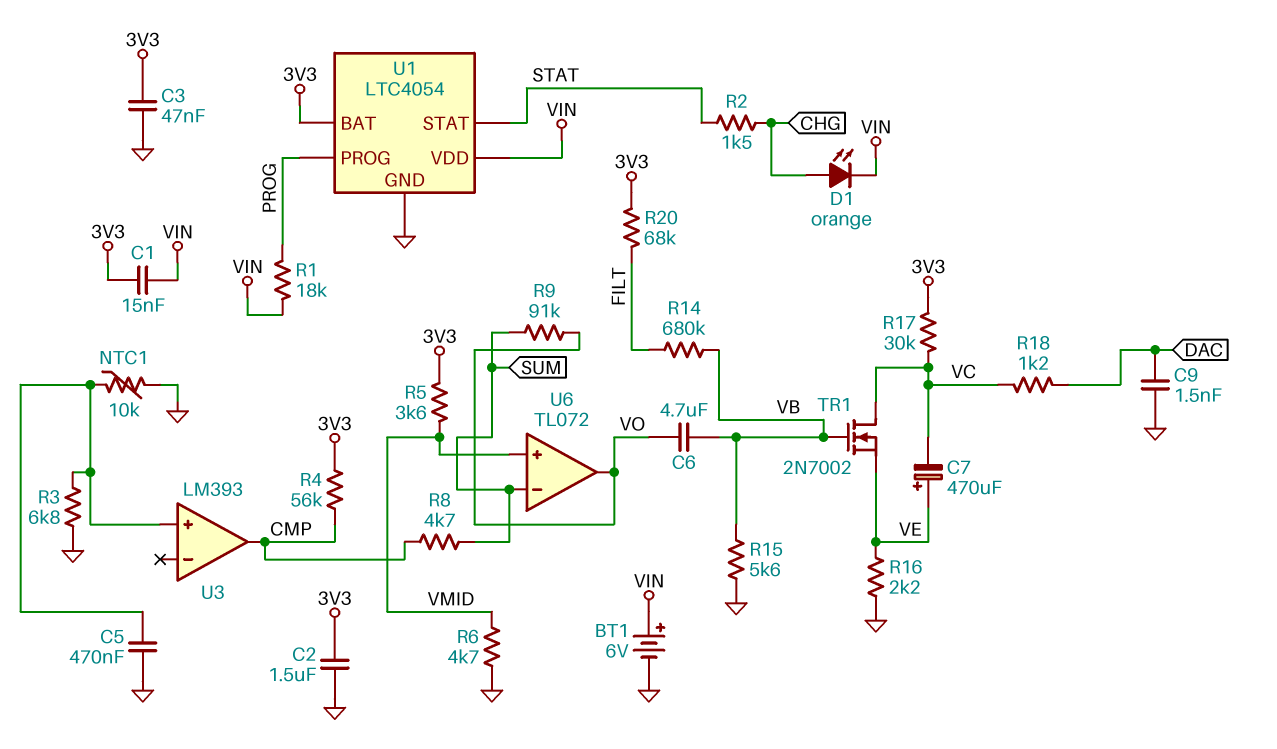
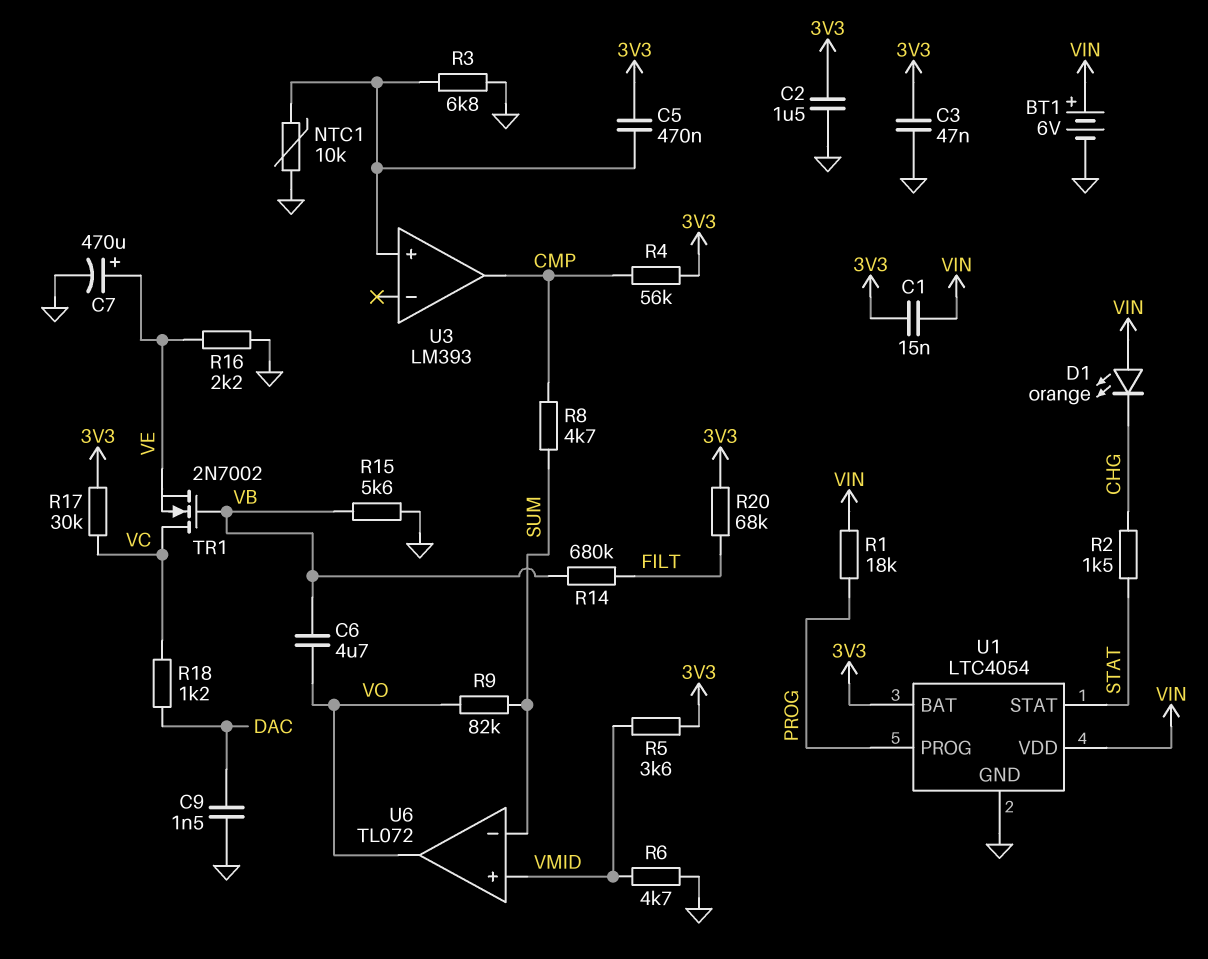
C5: 470nF (GND, U3/in+) -> 470nF (3V3, U3/in+)
C7: 470uF (plus VE, minus VC) -> 470uF (plus VE, minus GND)
D1: LED orange (A CHG, K VIN) -> LED orange (A VIN, K CHG)
R9: 91k (SUM, VO) -> 82k (SUM, VO)

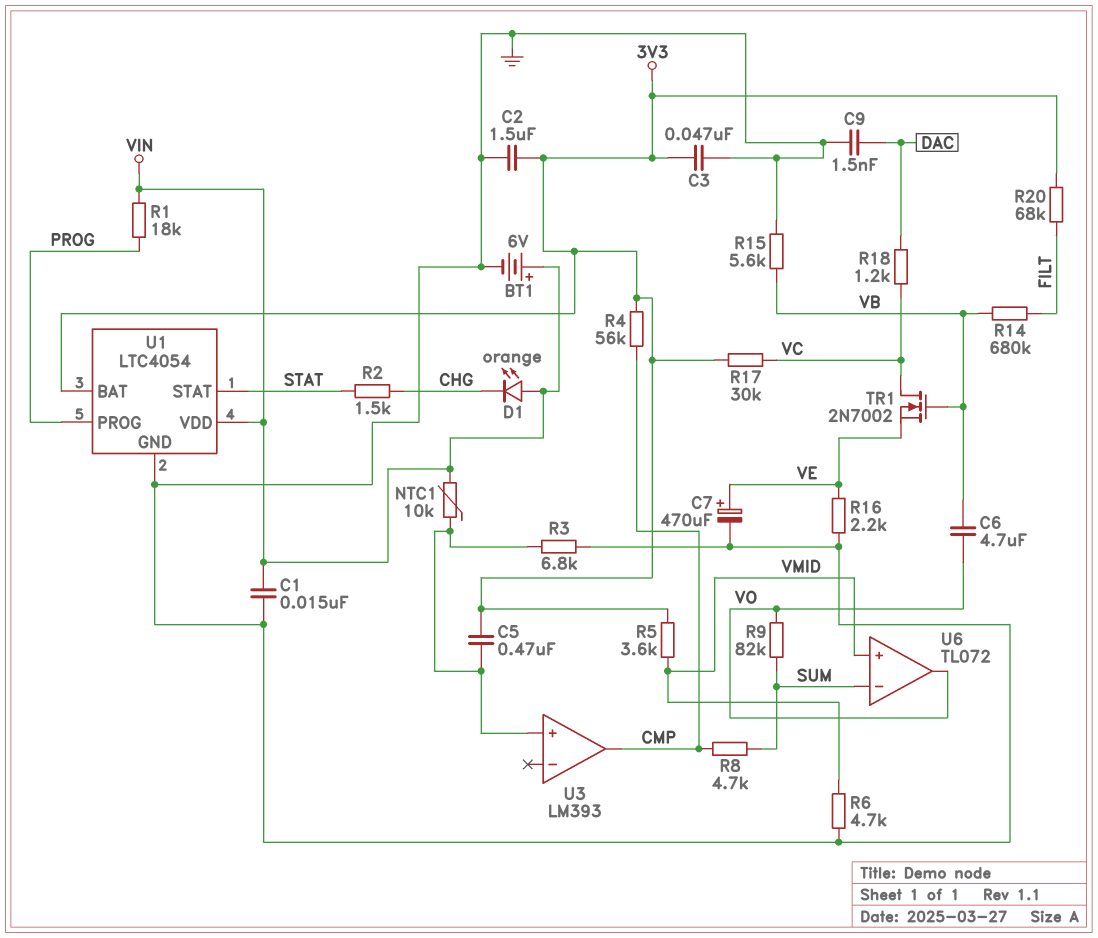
C1: 15nF (3V3, VIN) -> 15nF (GND, VIN)
NTC1: 10k (GND, U3/in+) -> 10k (U3/in+, VIN)

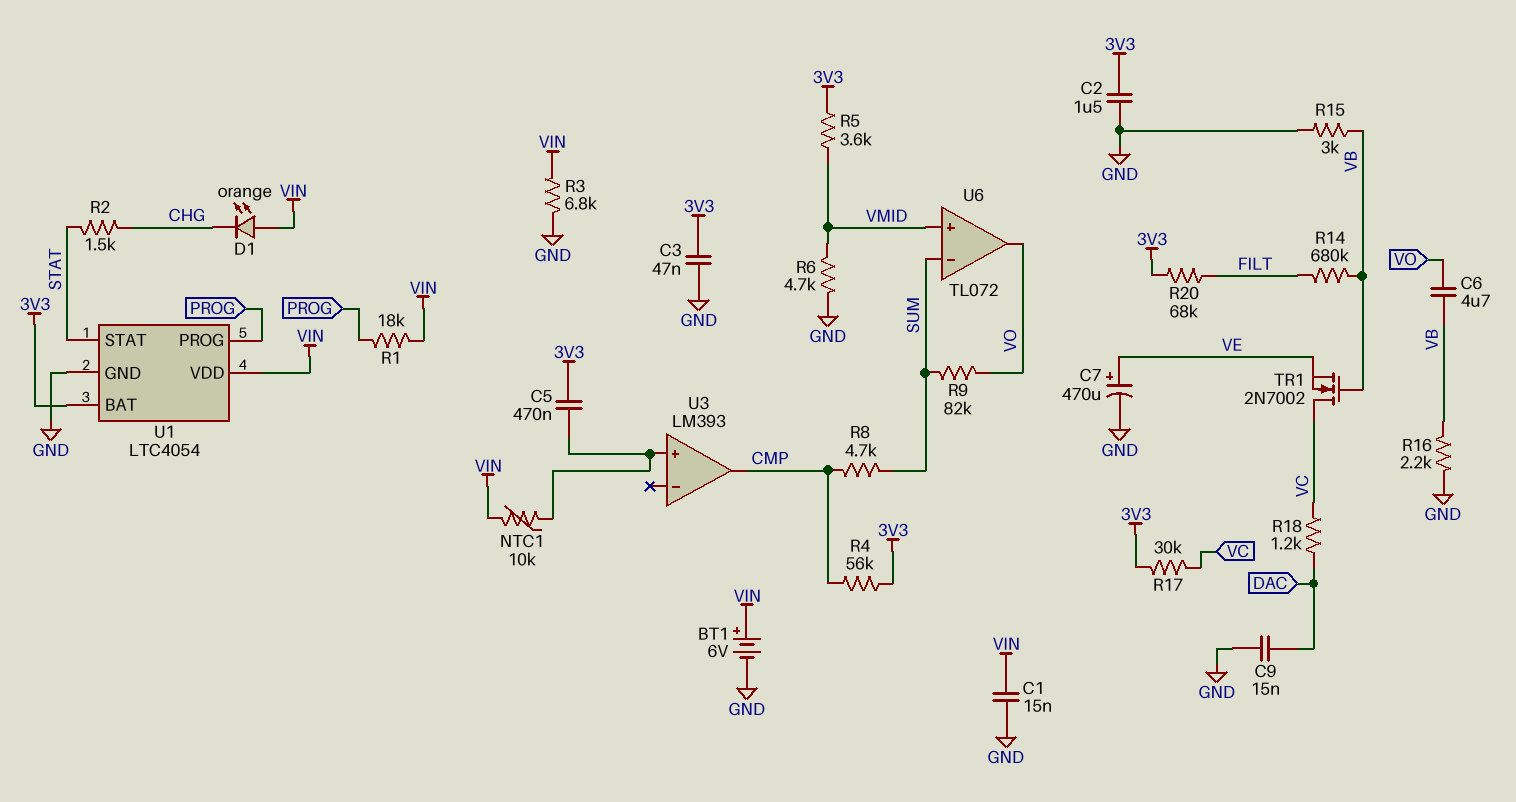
C9: 1.5nF (DAC, GND) -> 15nF (DAC, GND)
R3: 6.8k (GND, U3/in+) -> 6.8k (GND, VIN)
R15: 5.6k (GND, VB) -> 3k (GND, VB)
R16: 2.2k (GND, VE) -> 2.2k (GND, VB)

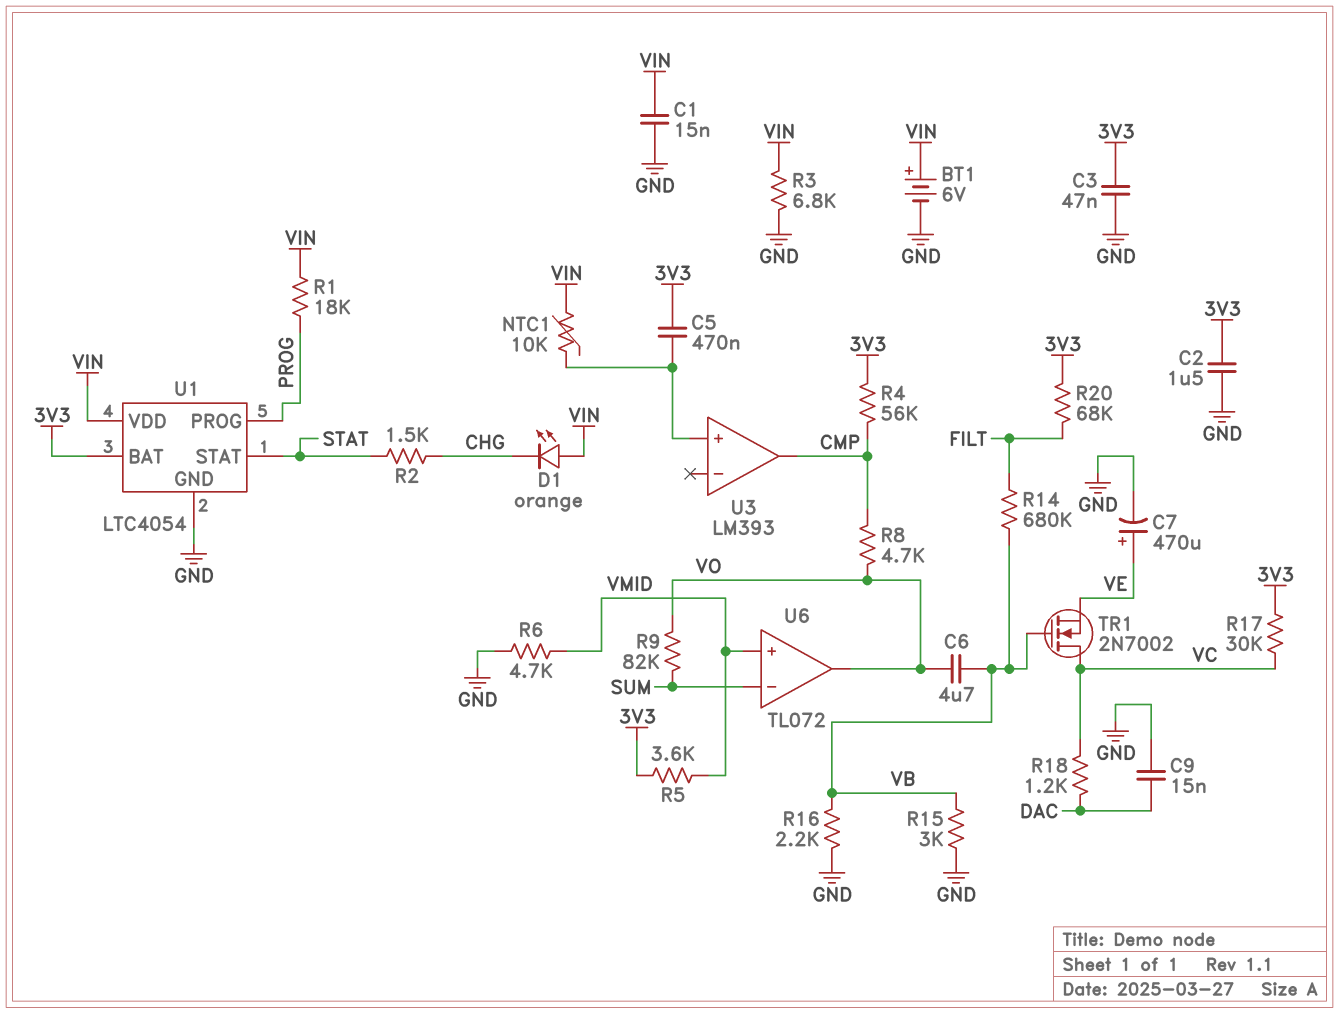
R8: 4.7k (CMP, SUM) -> 4.7k (CMP, VO)

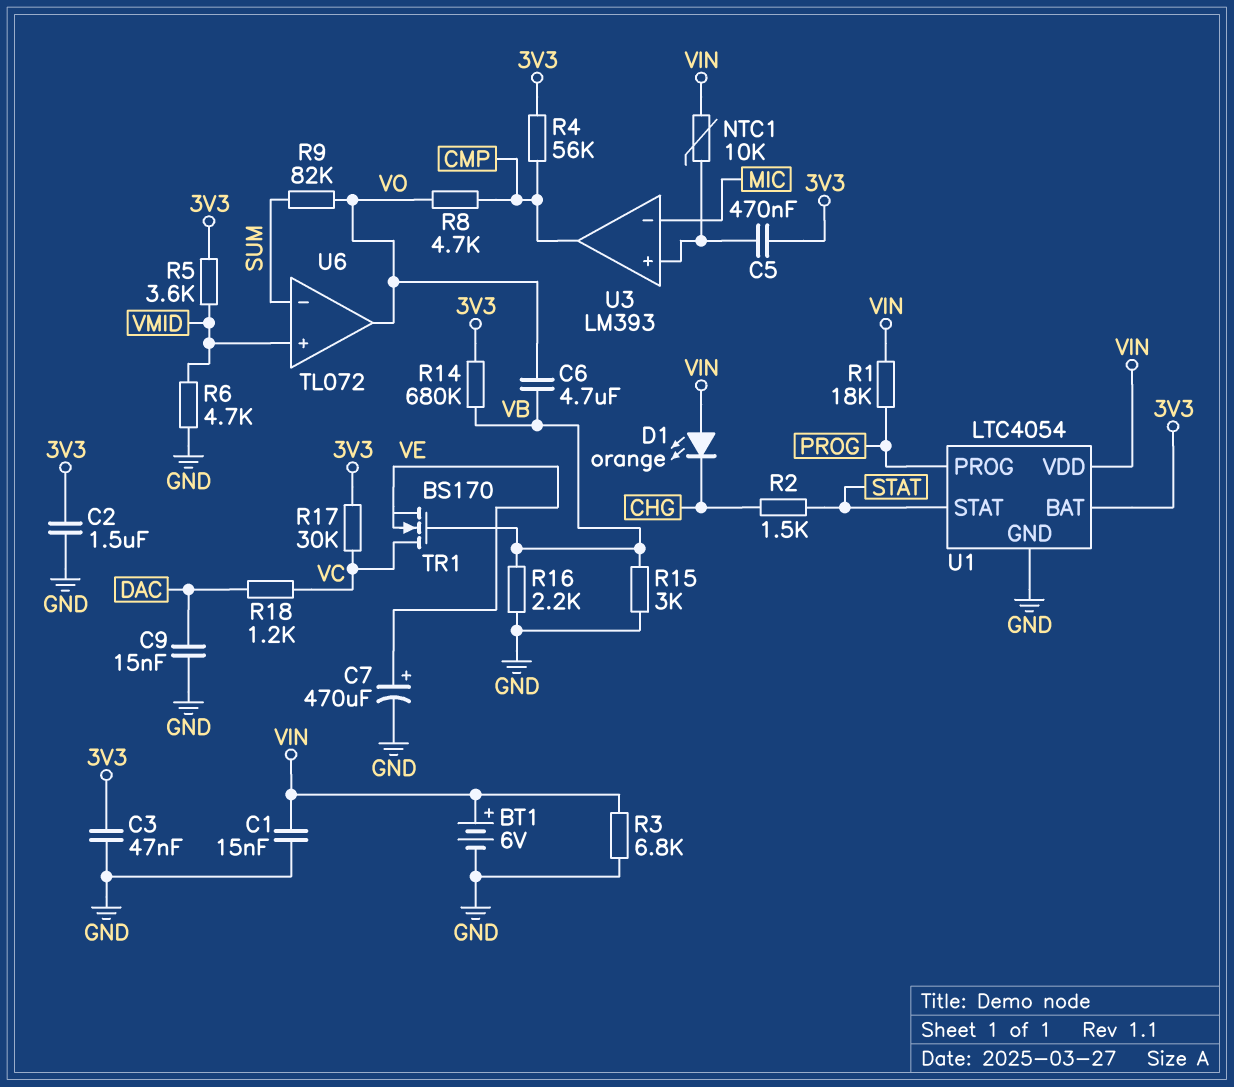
R14: 680k (FILT, VB) -> 680k (3V3, VB)
R20: 68k (3V3, FILT) -> none
TR1: NMOS 2N7002 (G VB, D VC, S VE) -> NMOS BS170 (G VB, D VC, S VE)
U3 pin in-: none -> MIC

